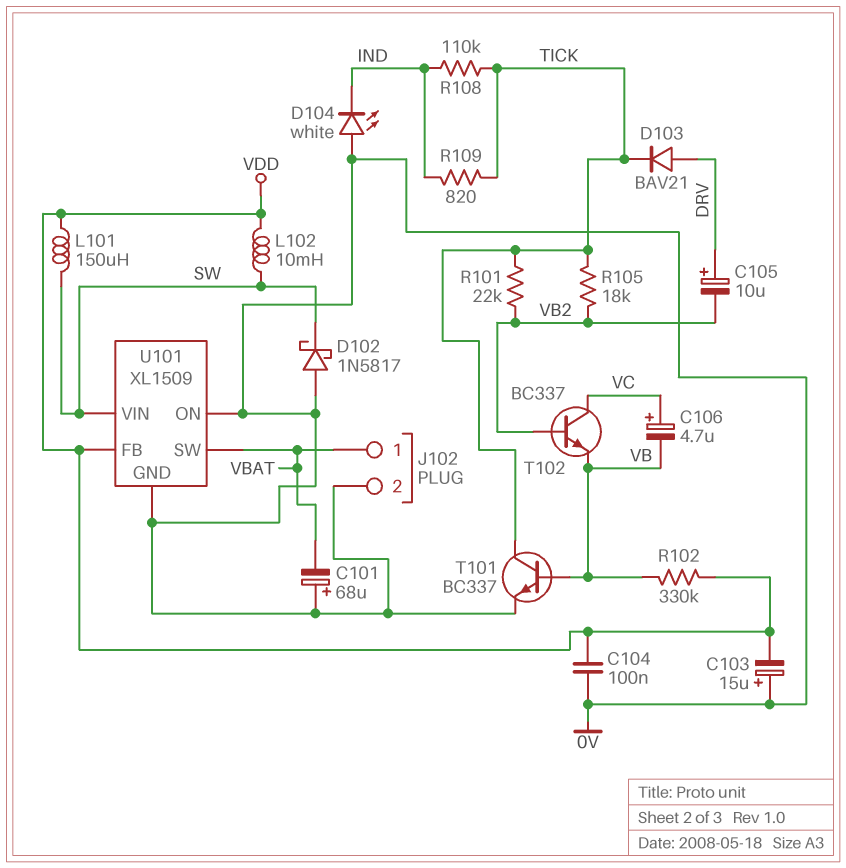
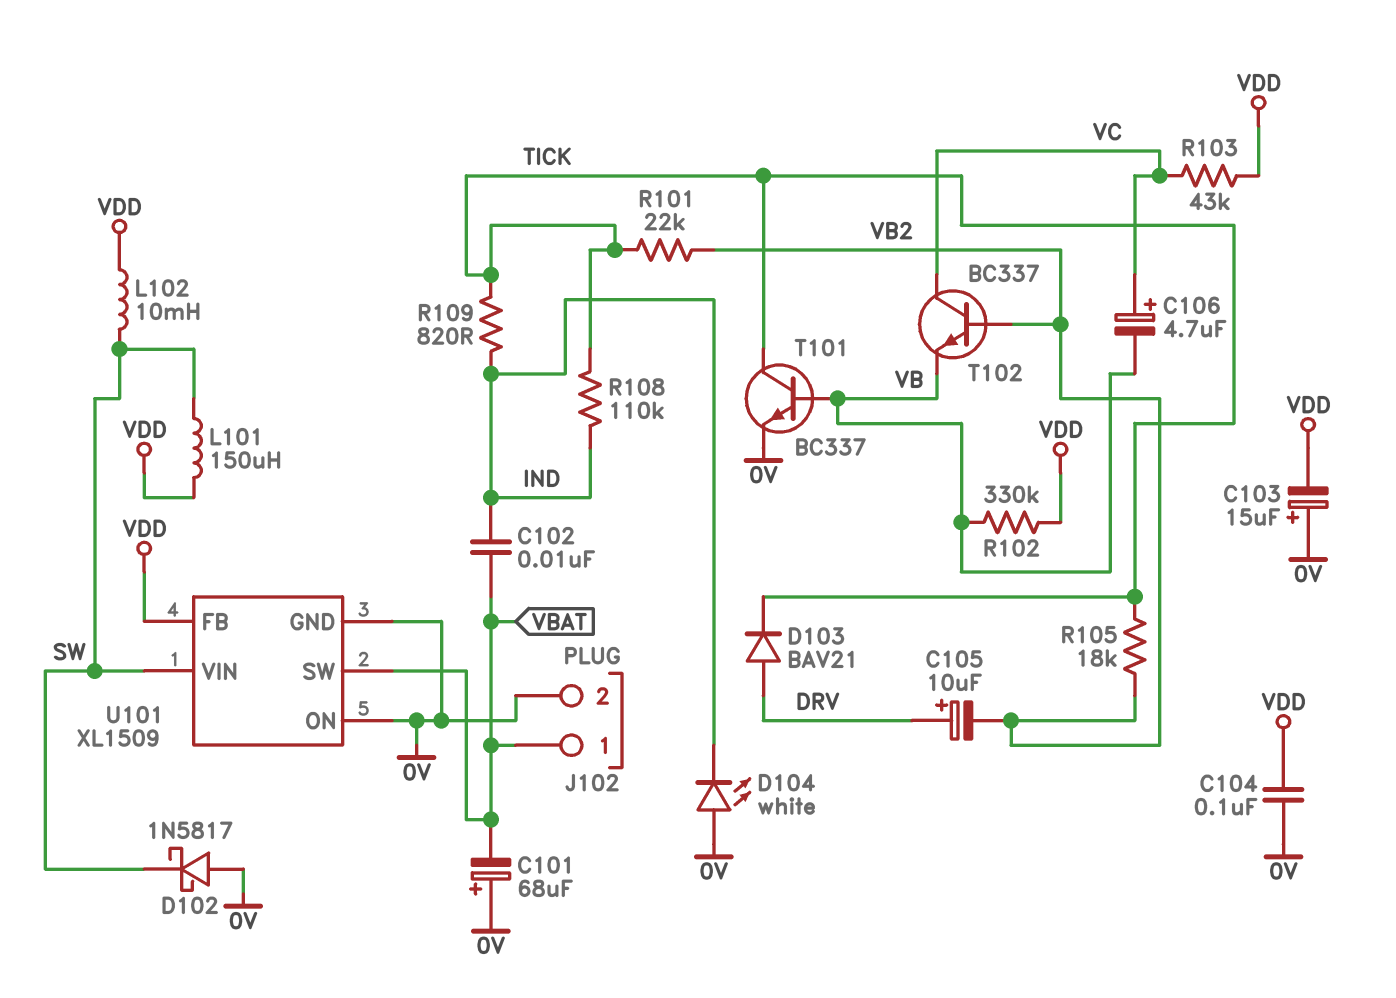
C102: none -> 10nF (IND, VBAT)
R103: none -> 43k (VC, VDD)

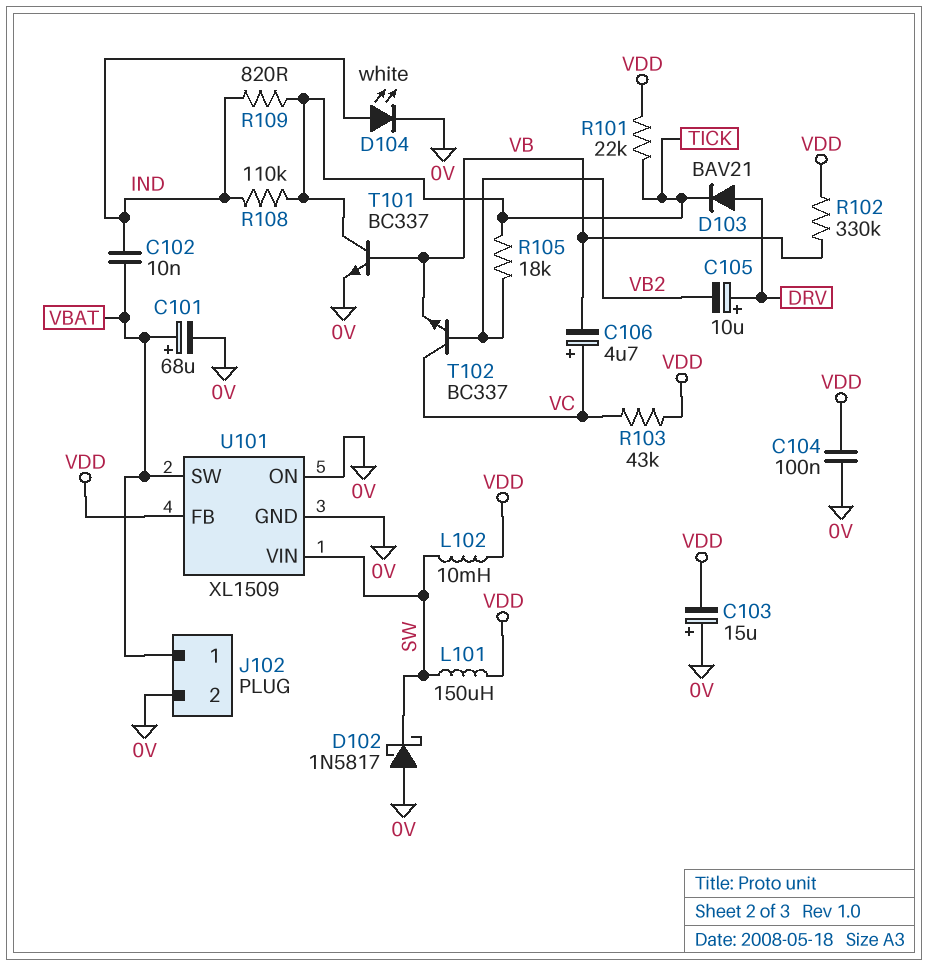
C101: 68uF (plus 0V, minus VBAT) -> 68uF (plus VBAT, minus 0V)
D104: LED white (A 0V, K IND) -> LED white (A IND, K 0V)
R101: 22k (TICK, VB2) -> 22k (TICK, VDD)

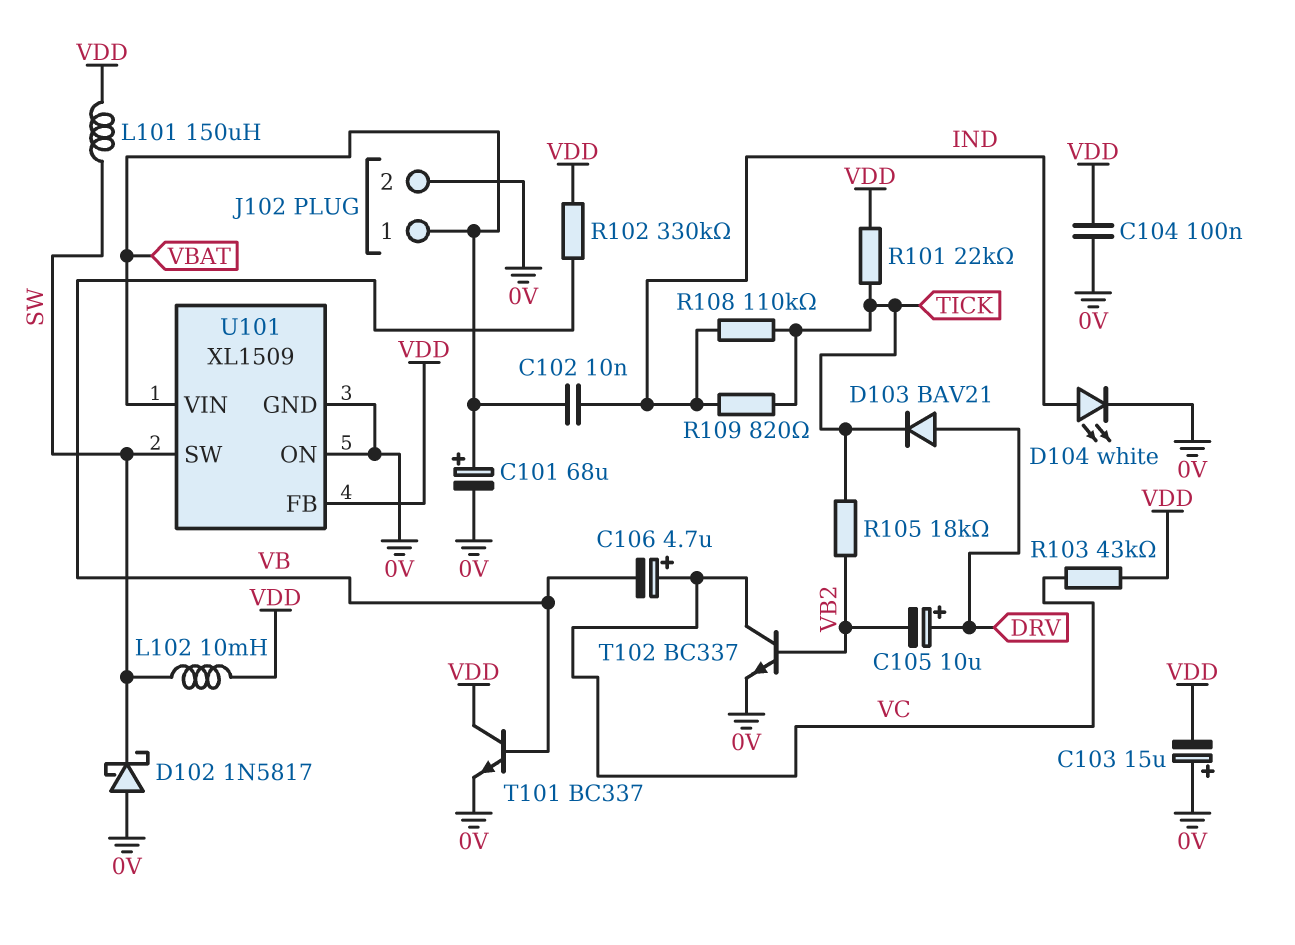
T101: NPN BC337 (B VB, C TICK, E 0V) -> NPN BC337 (B VB, C VDD, E 0V)
T102: NPN BC337 (B VB2, C VC, E VB) -> NPN BC337 (B VB2, C VC, E 0V)
U101 pin SW: VBAT -> SW
U101 pin VIN: SW -> VBAT

